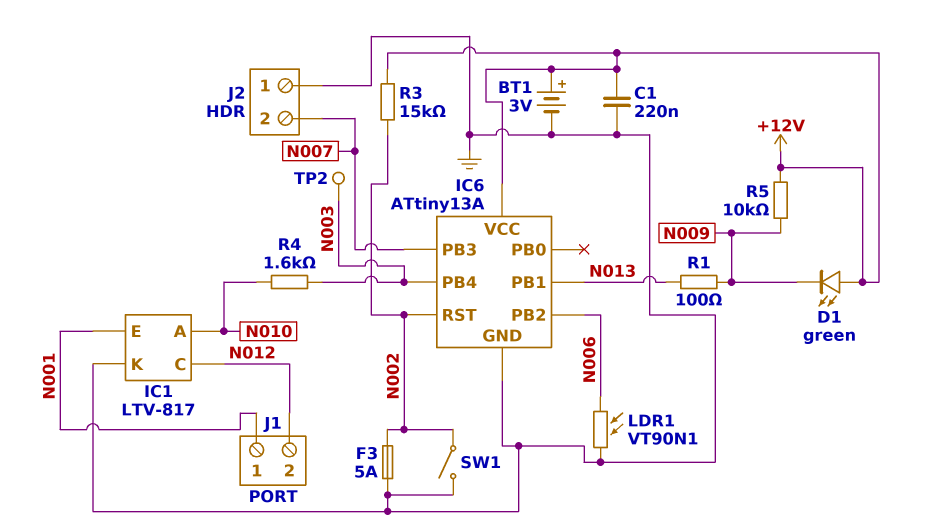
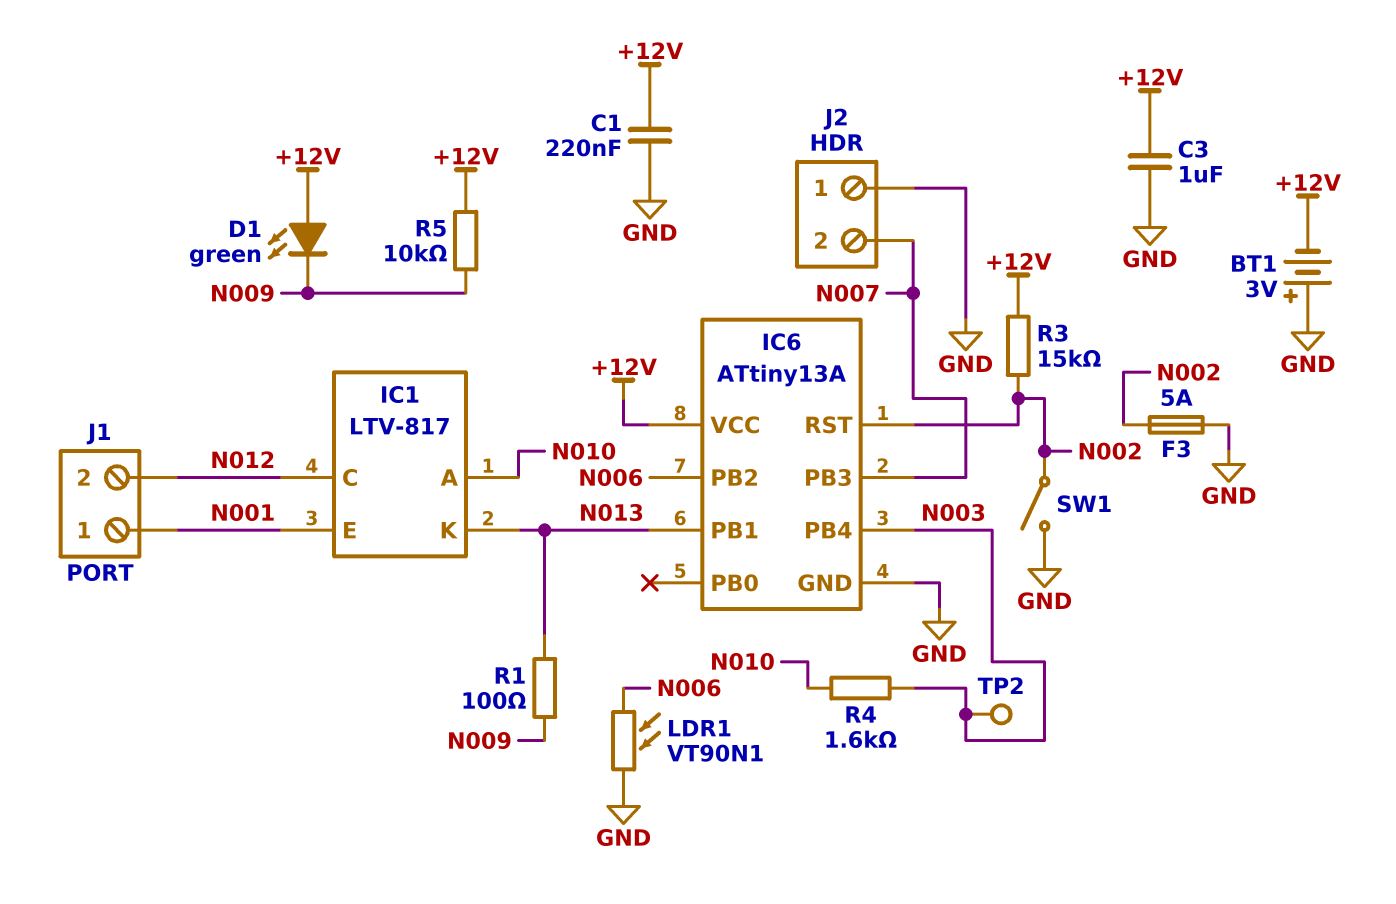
BT1: 3V (plus +12V, minus GND) -> 3V (plus GND, minus +12V)
C3: none -> 1uF (+12V, GND)
IC1 pin K: GND -> N013

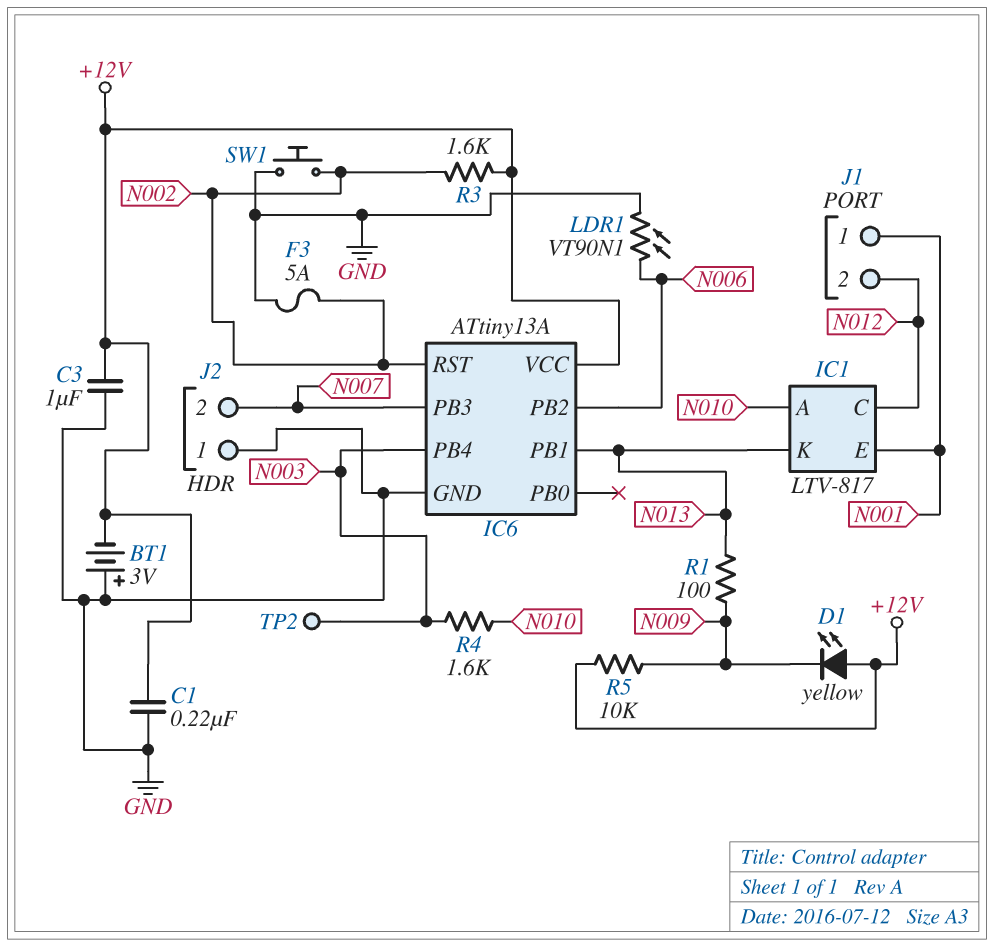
D1: LED green (A +12V, K N009) -> LED yellow (A +12V, K N009)
R3: 15k (+12V, N002) -> 1.6k (+12V, N002)
SW1: switch (GND, N002) -> button (GND, N002)

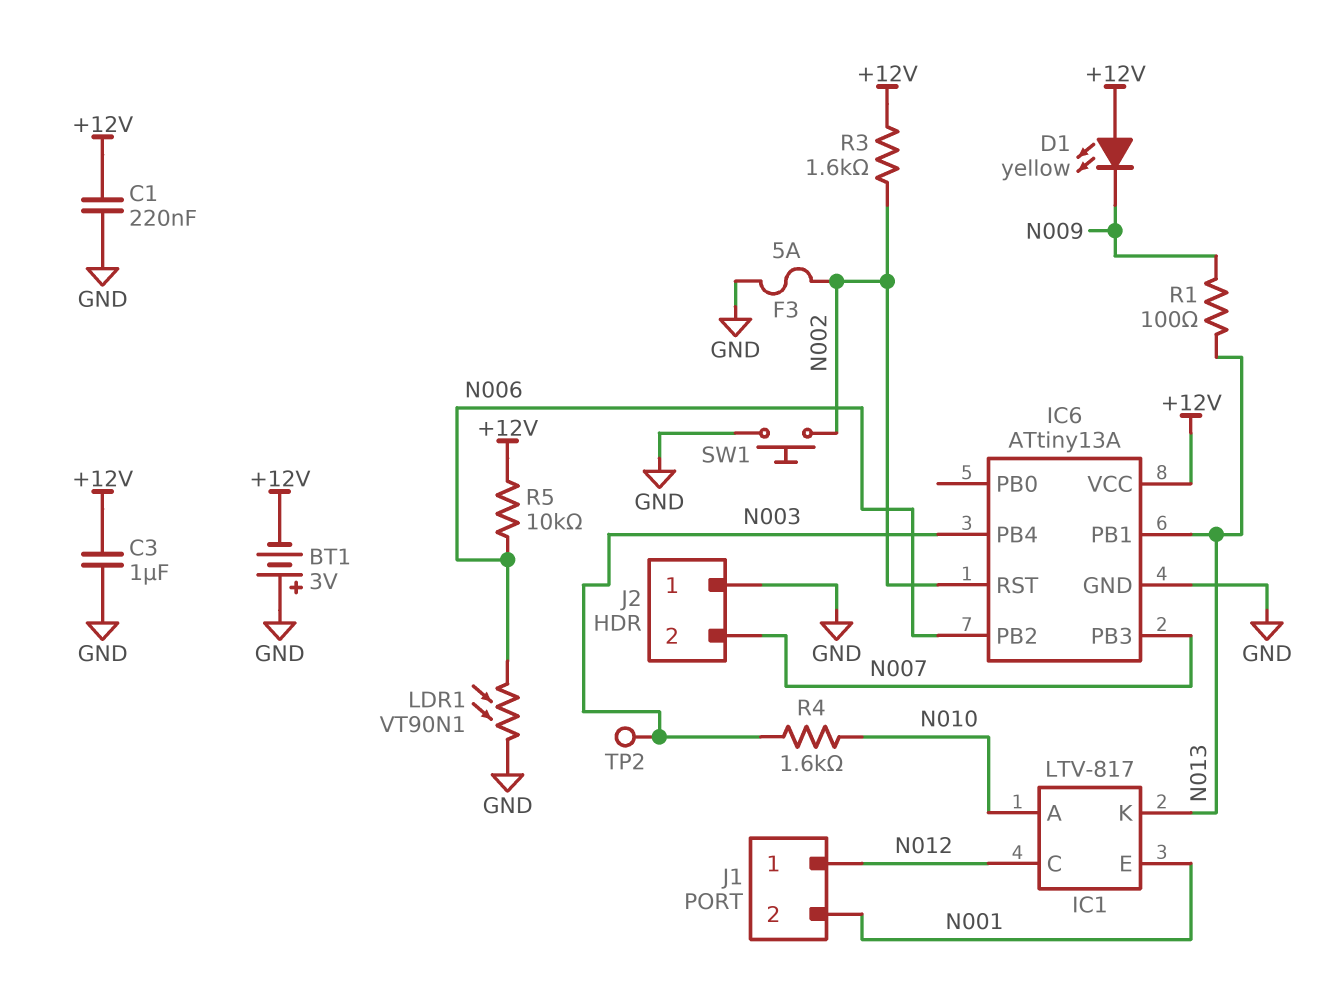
J1 pin 1: N001 -> N012
J1 pin 2: N012 -> N001
R5: 10k (+12V, N009) -> 10k (+12V, N006)

